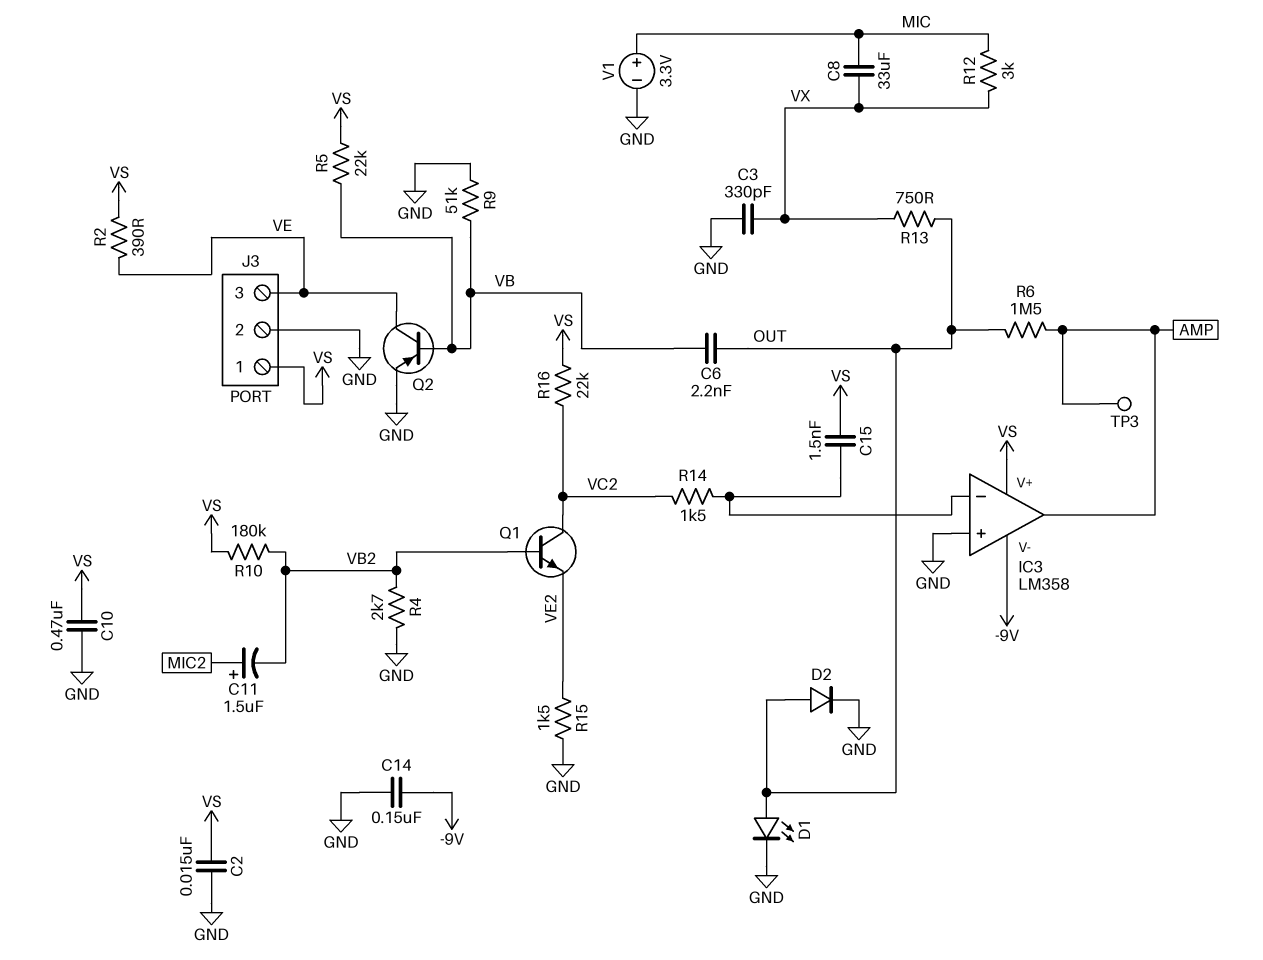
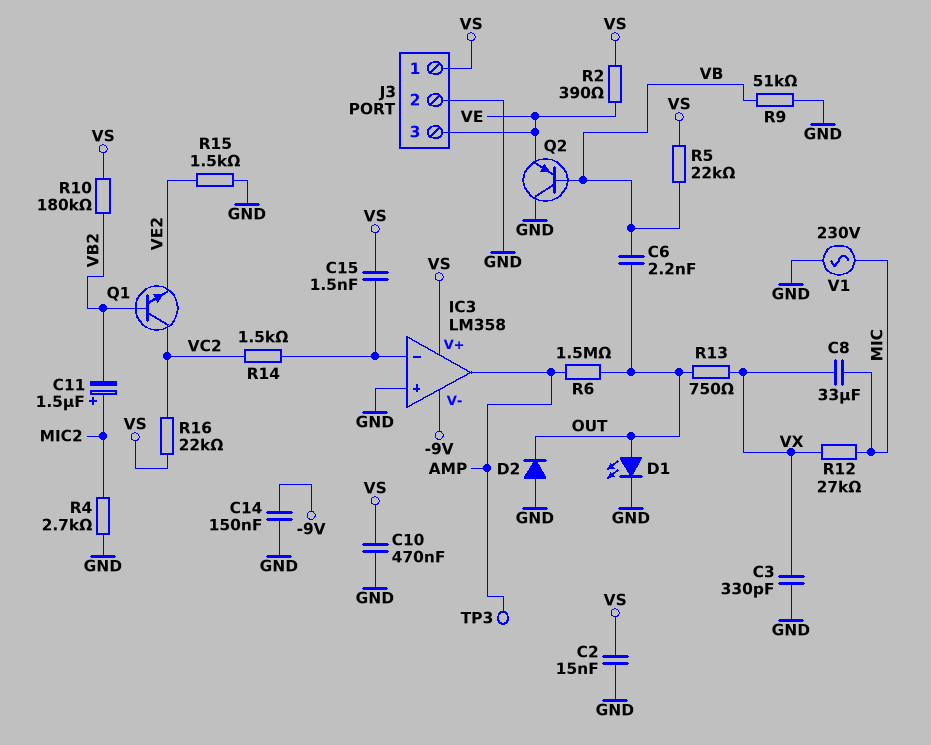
D2: diode (A OUT, K GND) -> diode (A GND, K OUT)
Q2: PNP (B VB, C VE, E GND) -> PNP (B VB, C GND, E VE)
R4: 2.7k (GND, VB2) -> 2.7k (GND, MIC2)
R12: 3k (MIC, VX) -> 27k (MIC, VX)
V1: 3.3V (plus MIC, minus GND) -> AC 230V (GND, MIC)

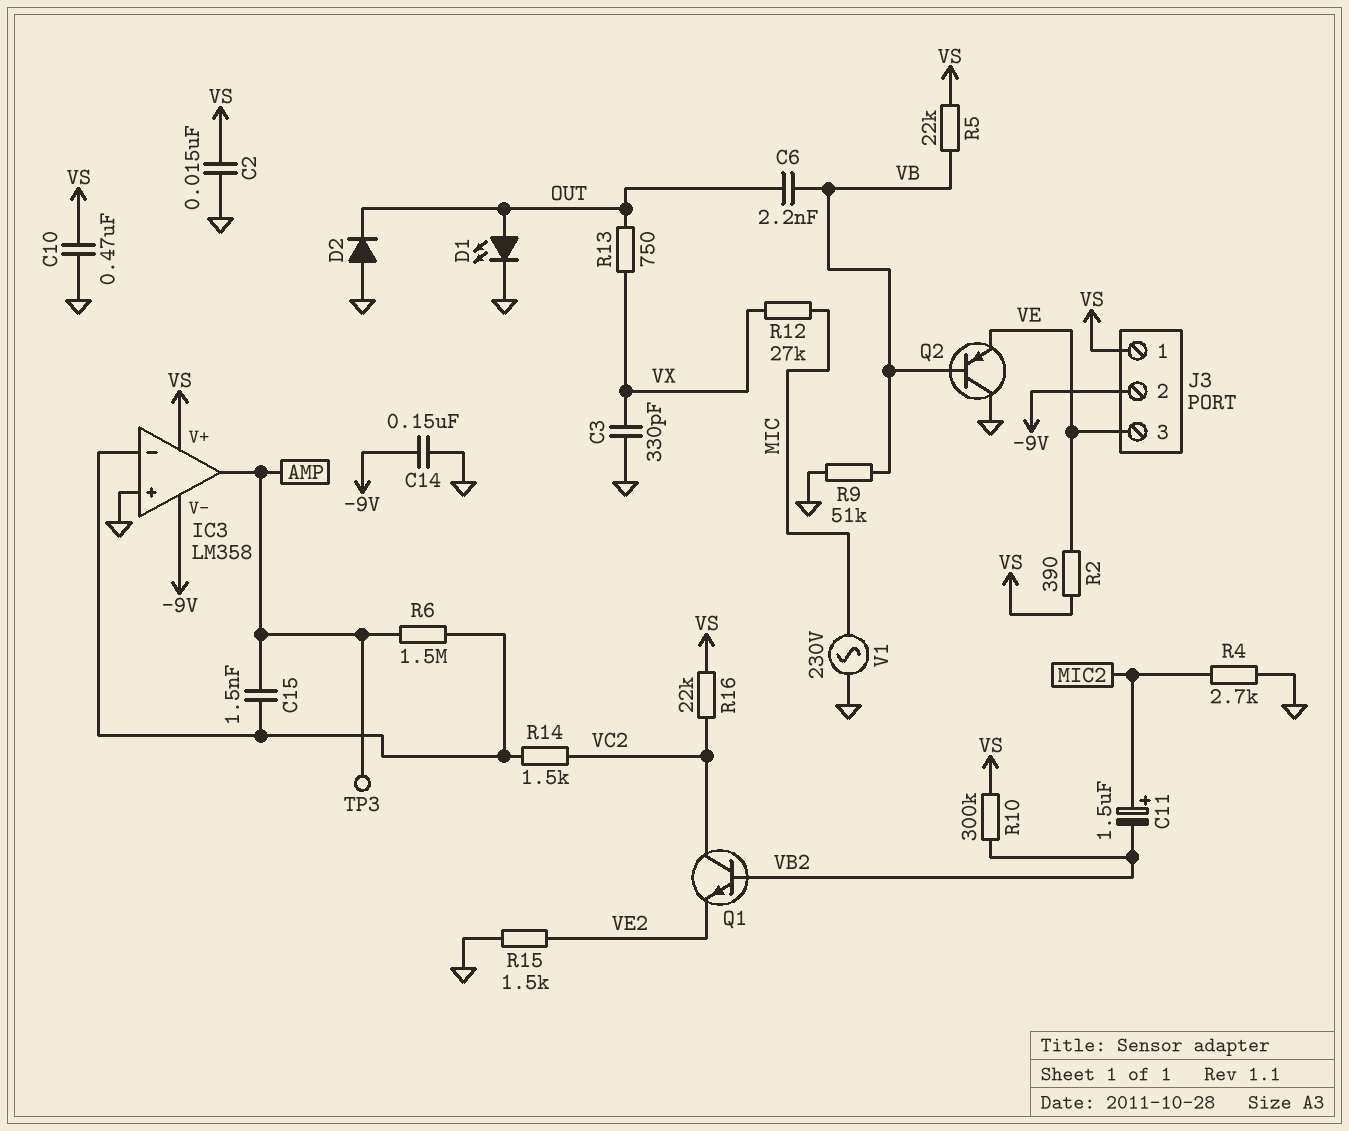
C8: 33uF (MIC, VX) -> none
C15: 1.5nF (IC3/in-, VS) -> 1.5nF (AMP, IC3/in-)
J3 pin 2: GND -> -9V
R6: 1.5M (AMP, OUT) -> 1.5M (AMP, IC3/in-)
R10: 180k (VB2, VS) -> 300k (VB2, VS)

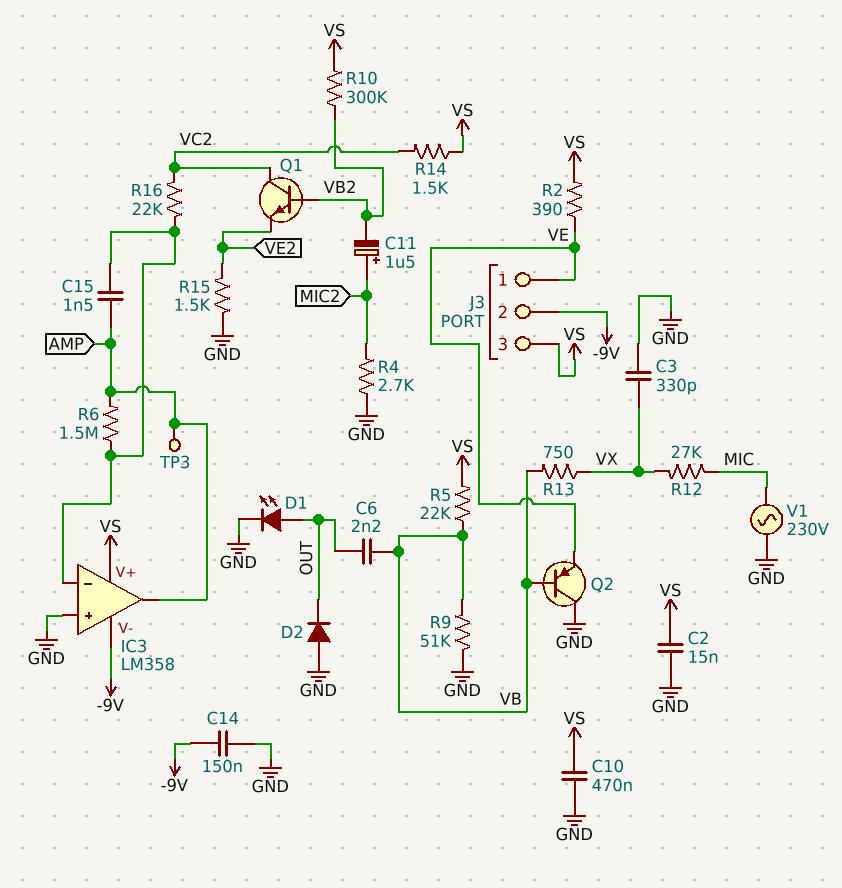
J3 pin 1: VS -> VE
J3 pin 3: VE -> VS
R13: 750 (OUT, VX) -> 750 (VB, VX)
R14: 1.5k (IC3/in-, VC2) -> 1.5k (VC2, VS)
R16: 22k (VC2, VS) -> 22k (IC3/in-, VC2)

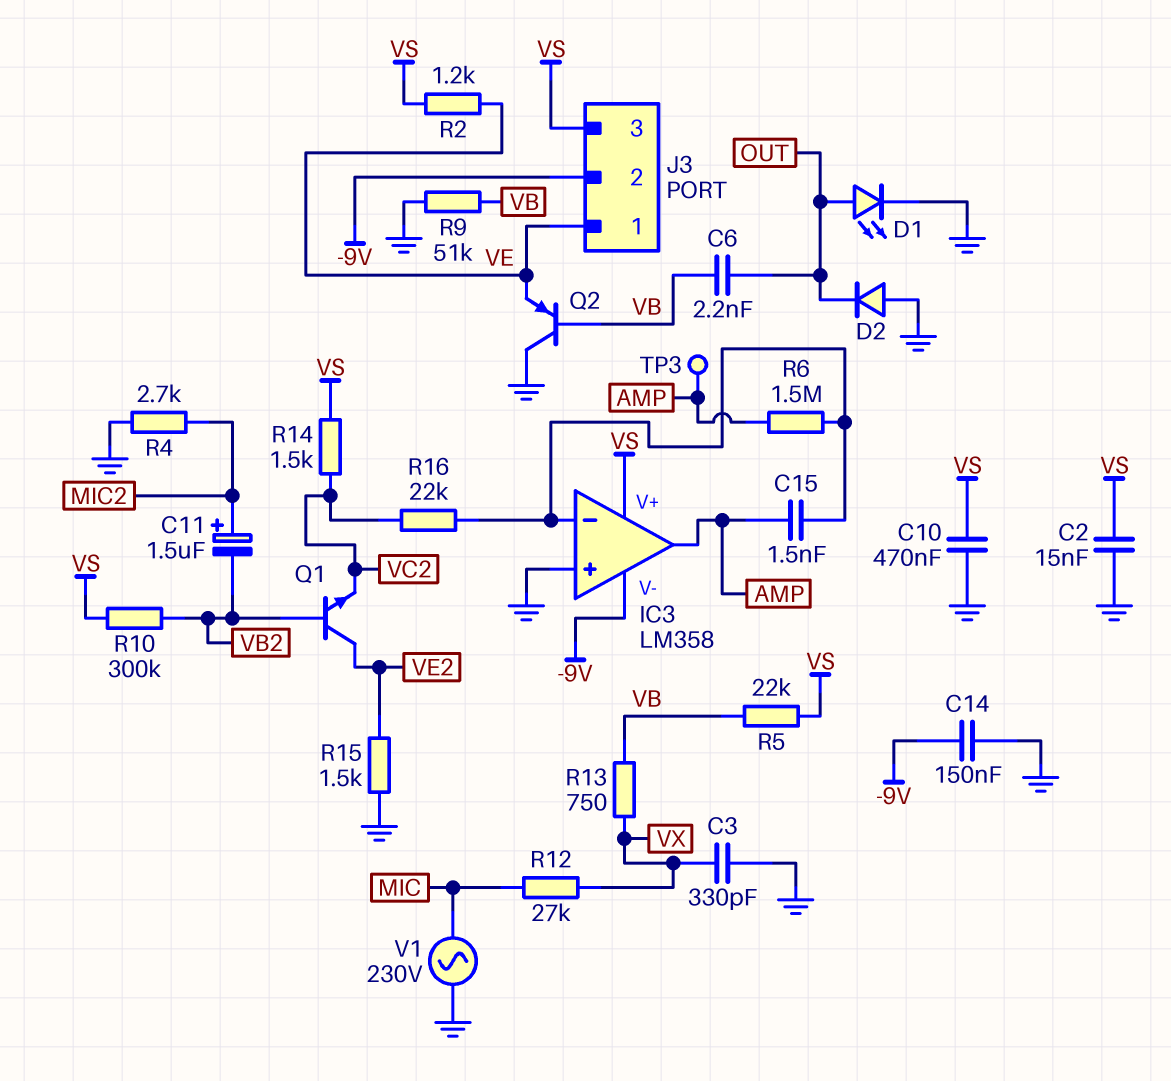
Q1: NPN (B VB2, C VC2, E VE2) -> NPN (B VB2, C VE2, E VC2)
R2: 390 (VE, VS) -> 1.2k (VE, VS)

